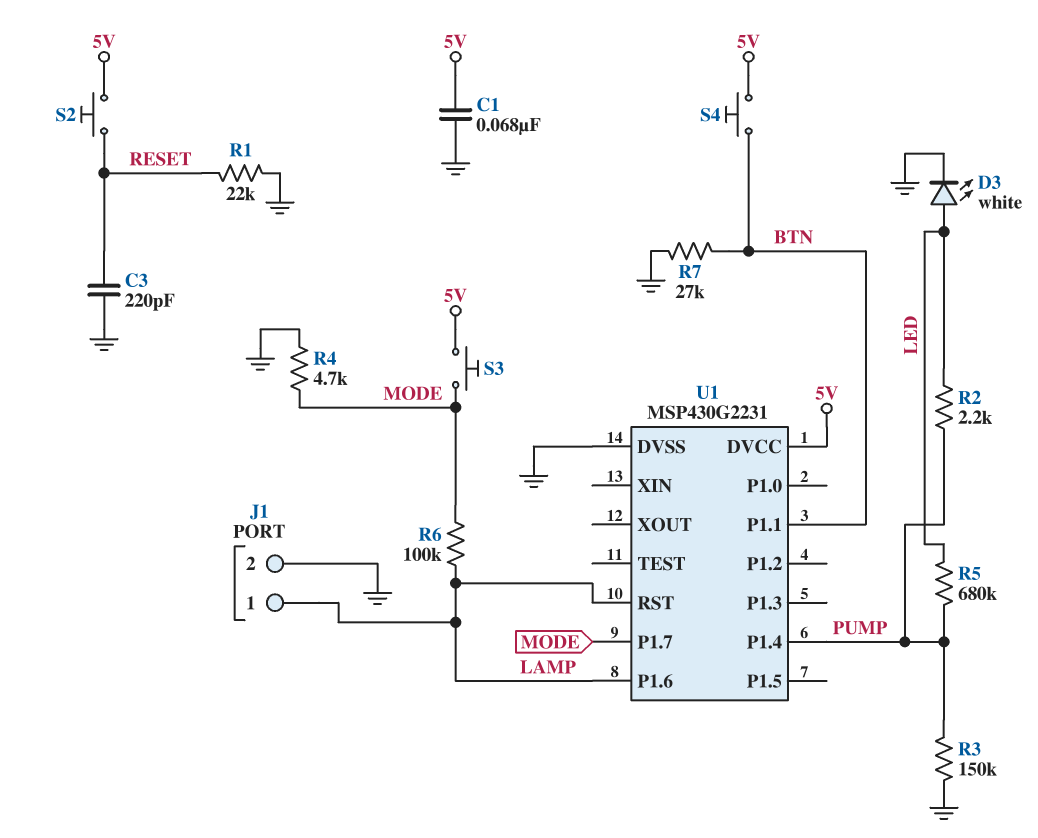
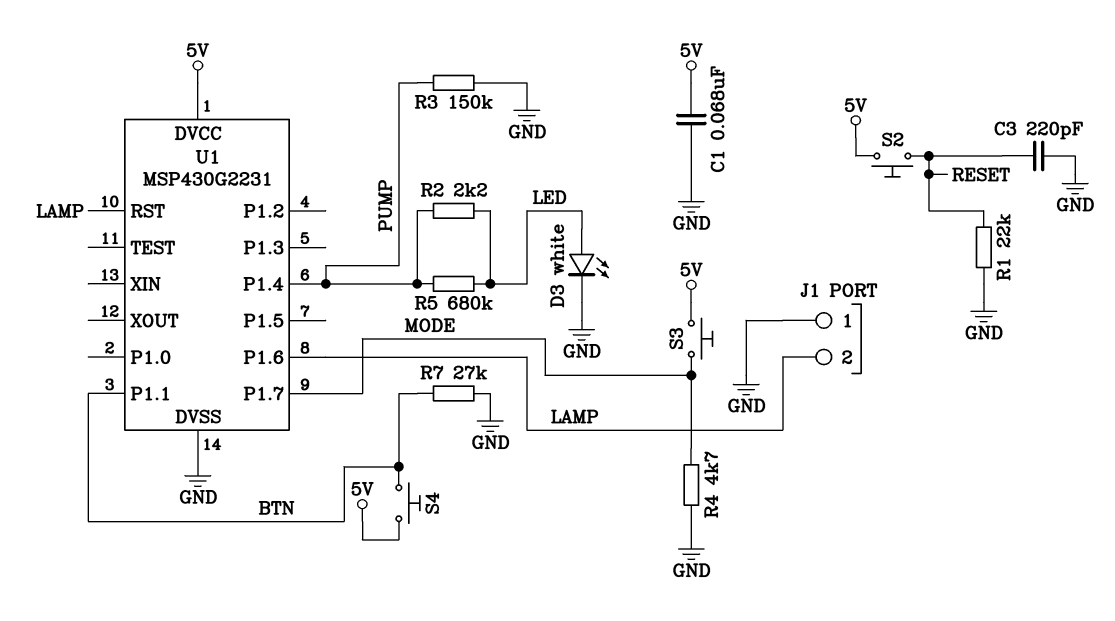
J1 pin 1: LAMP -> GND
J1 pin 2: GND -> LAMP
R6: 100k (LAMP, MODE) -> none

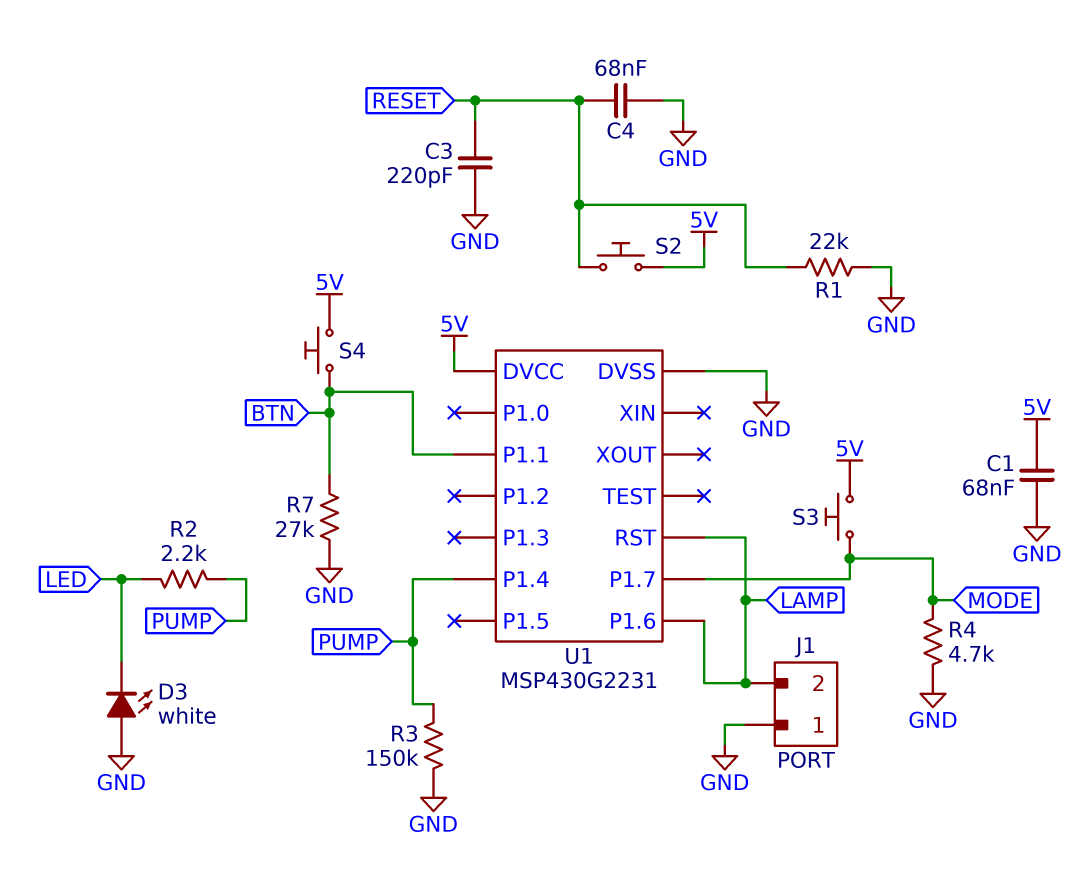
C4: none -> 68nF (GND, RESET)
D3: LED white (A LED, K GND) -> LED white (A GND, K LED)
R5: 680k (LED, PUMP) -> none

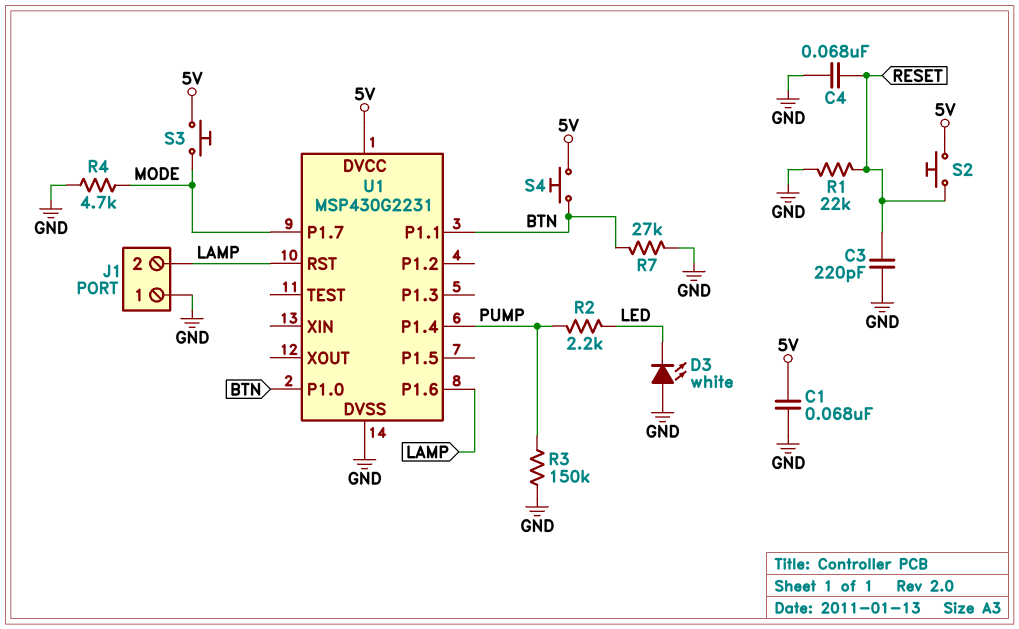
U1 pin P1.0: none -> BTN

